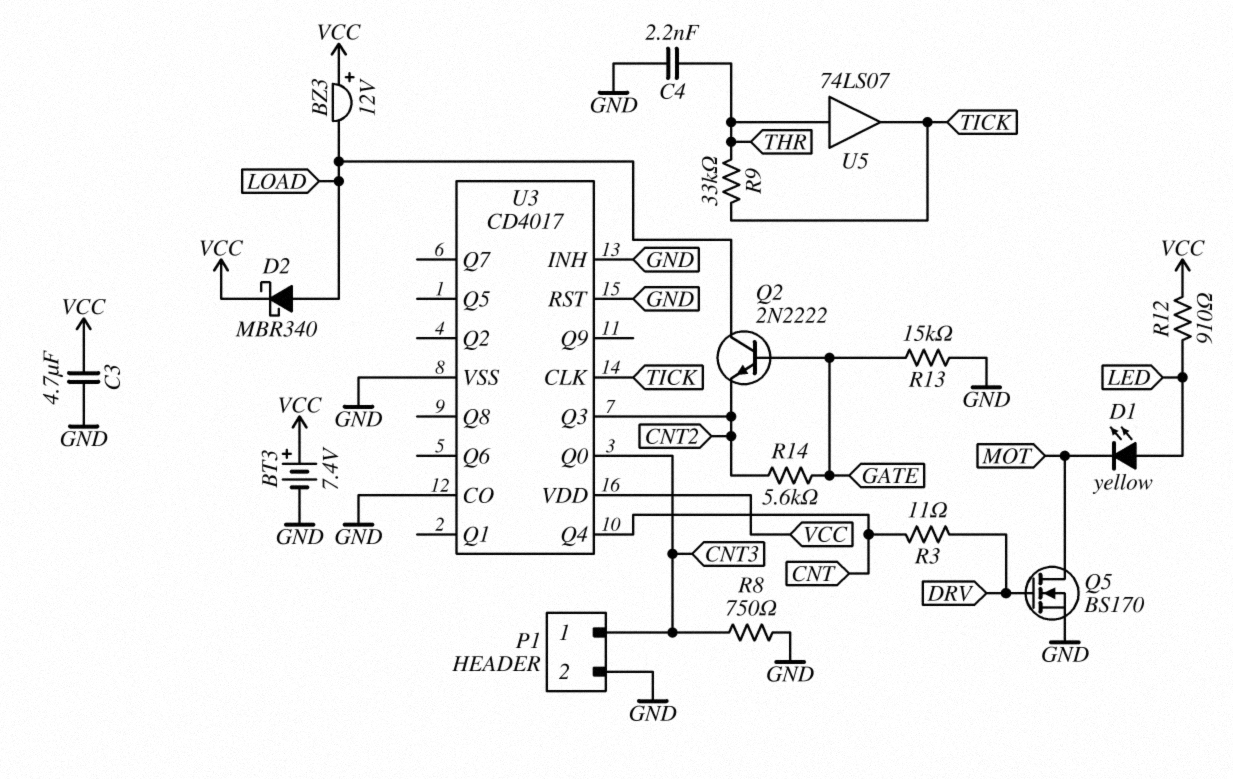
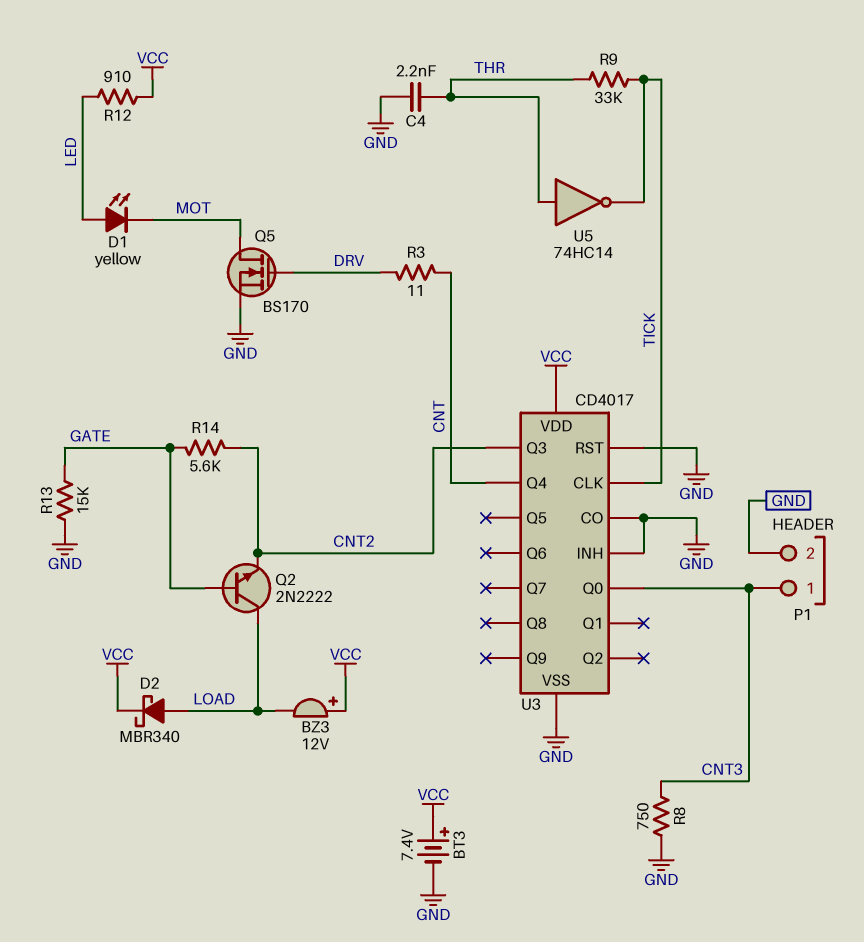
C3: 4.7uF (GND, VCC) -> none
U5: buffer 74LS07 (in THR, out TICK) -> NOT 74HC14 (in THR, out TICK)

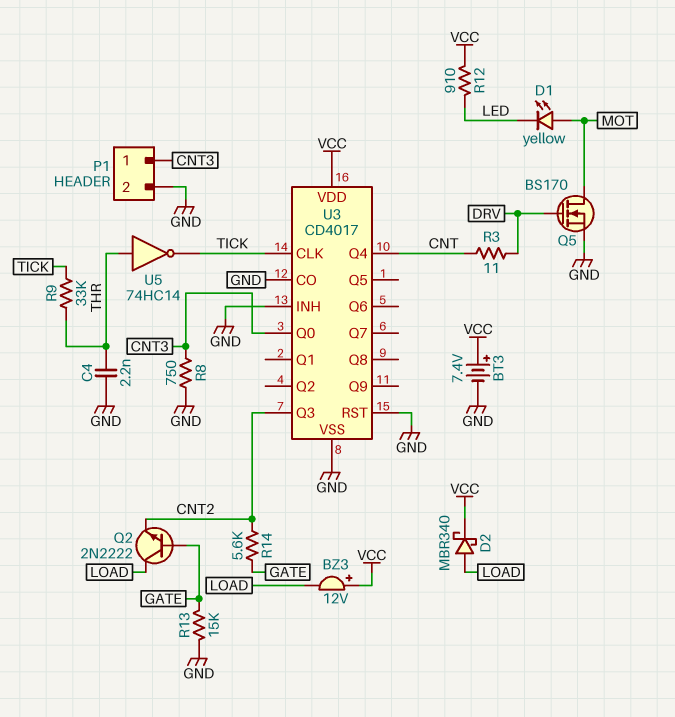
D1: LED yellow (A LED, K MOT) -> LED yellow (A MOT, K LED)

